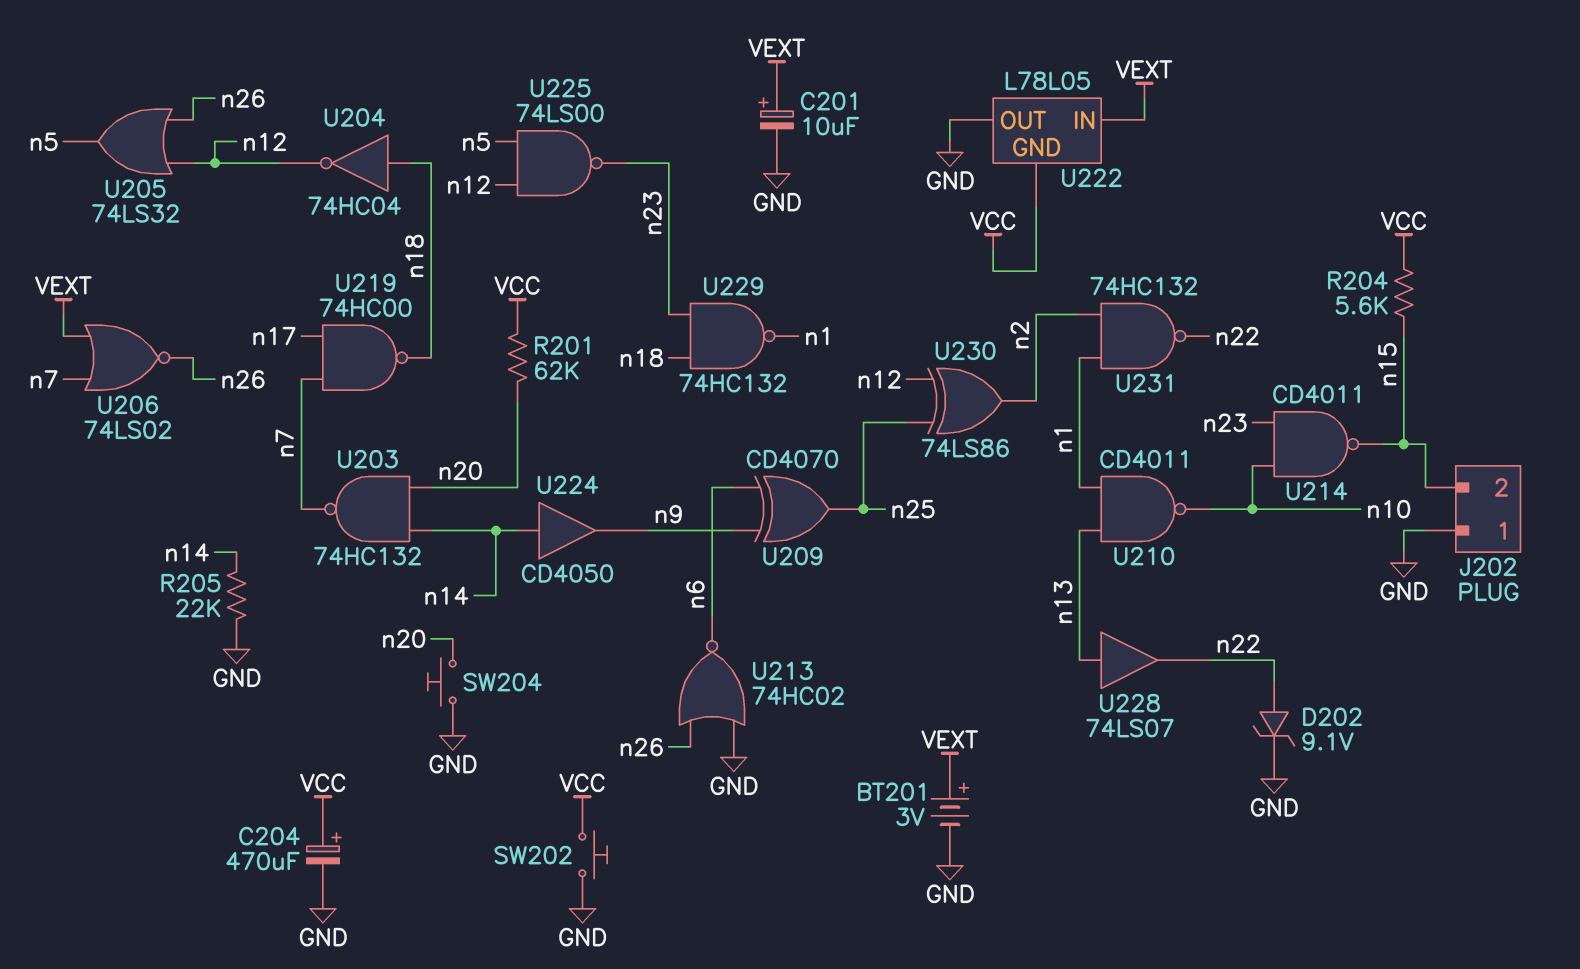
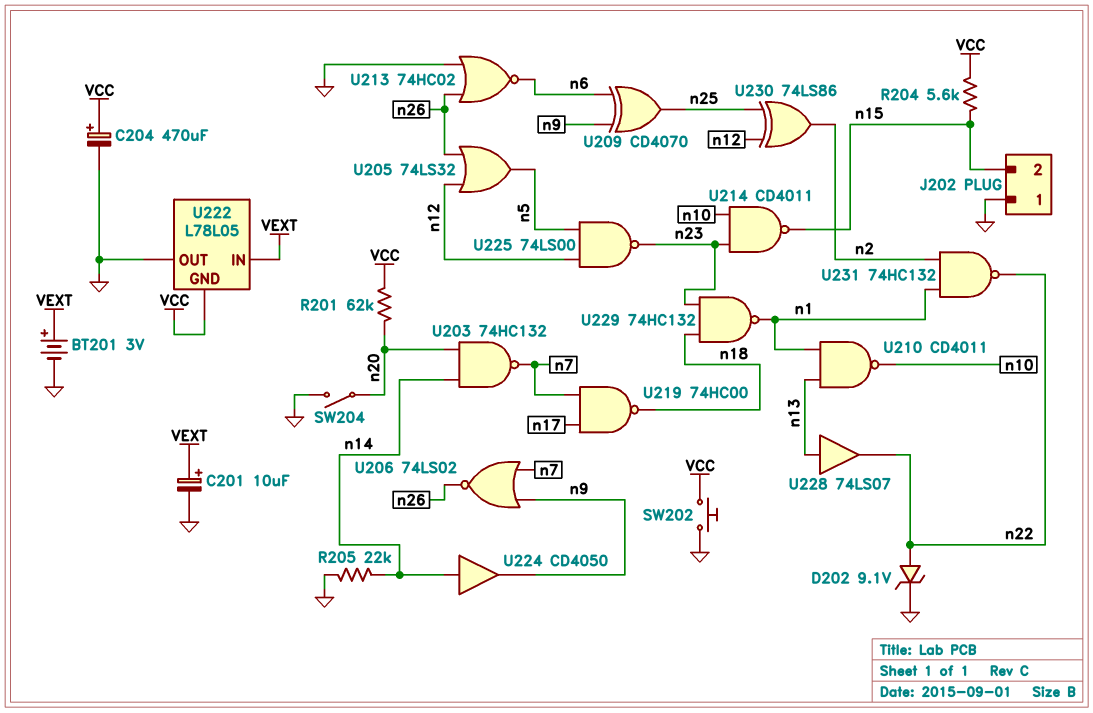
SW204: button (GND, n20) -> switch (GND, n20)
U204: NOT 74HC04 (in n18, out n12) -> none
U206: NOR 74LS02 (in VEXT, in n7, out n26) -> NOR 74LS02 (in n7, in n9, out n26)

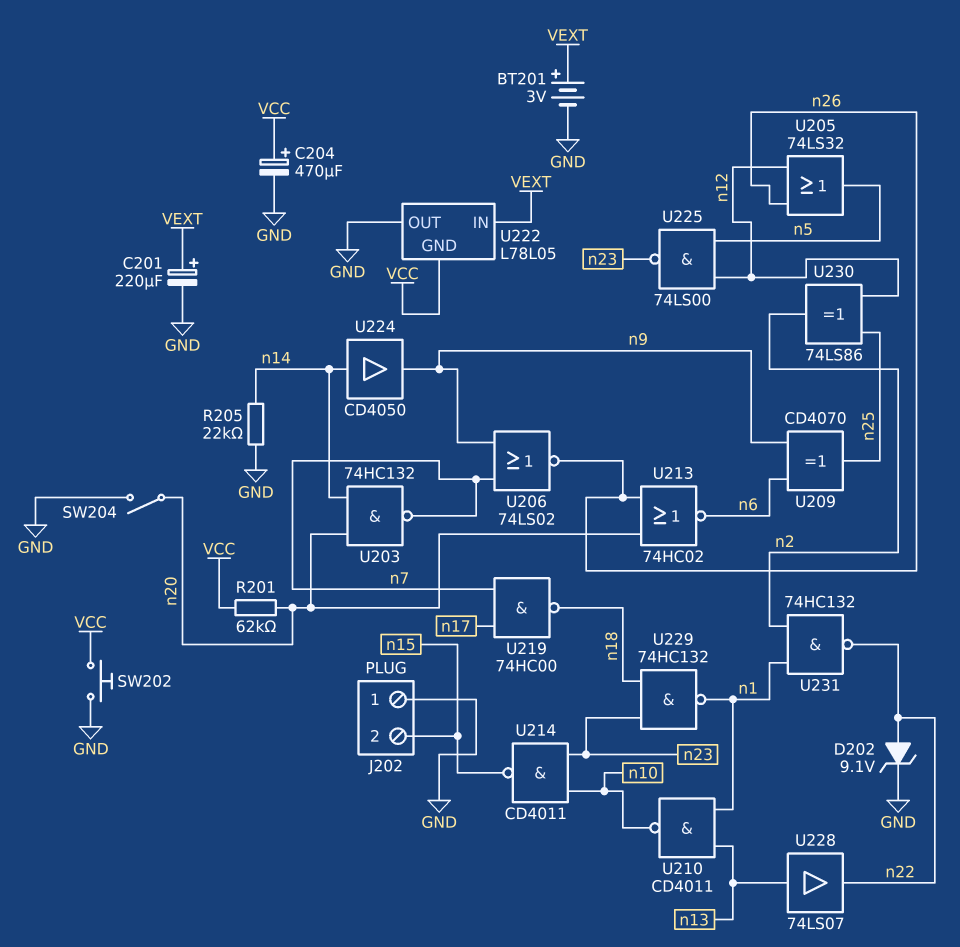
C201: 10uF (plus VEXT, minus GND) -> 220uF (plus VEXT, minus GND)
R204: 5.6k (VCC, n15) -> none
U213: NOR 74HC02 (in GND, in n26, out n6) -> NOR 74HC02 (in n20, in n26, out n6)

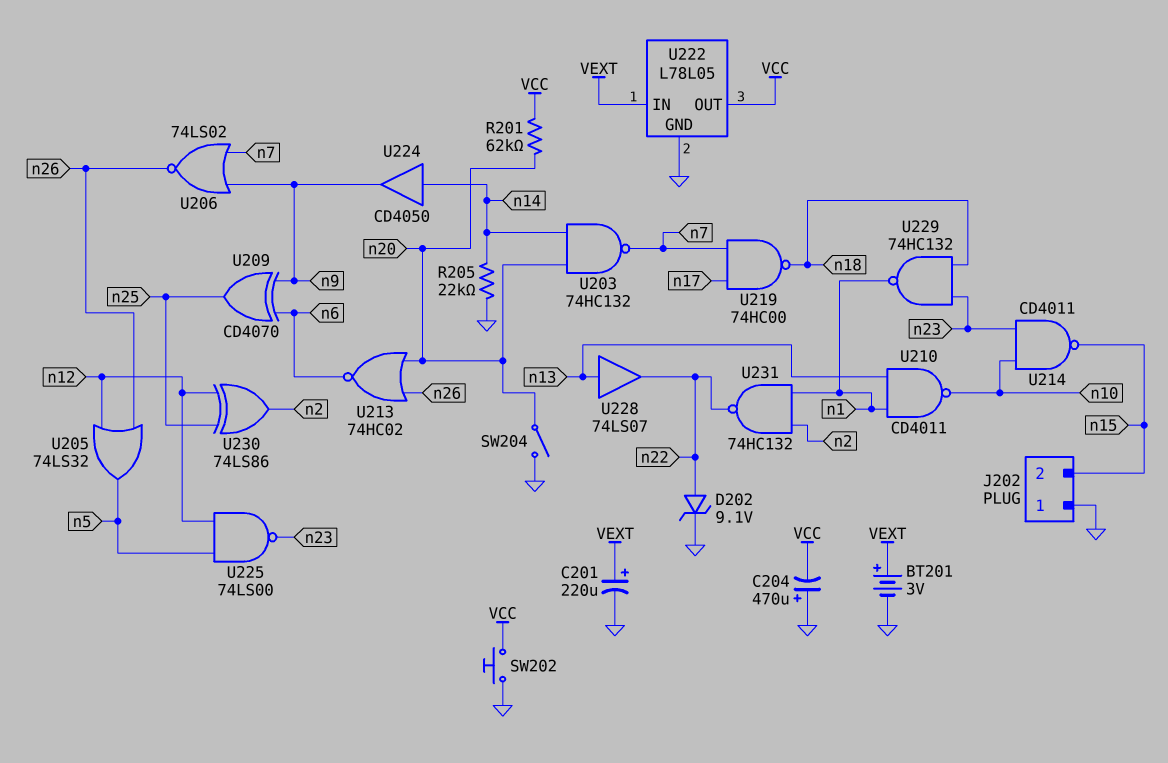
C204: 470uF (plus VCC, minus GND) -> 470uF (plus GND, minus VCC)
U222 pin GND: VCC -> GND
U222 pin OUT: GND -> VCC

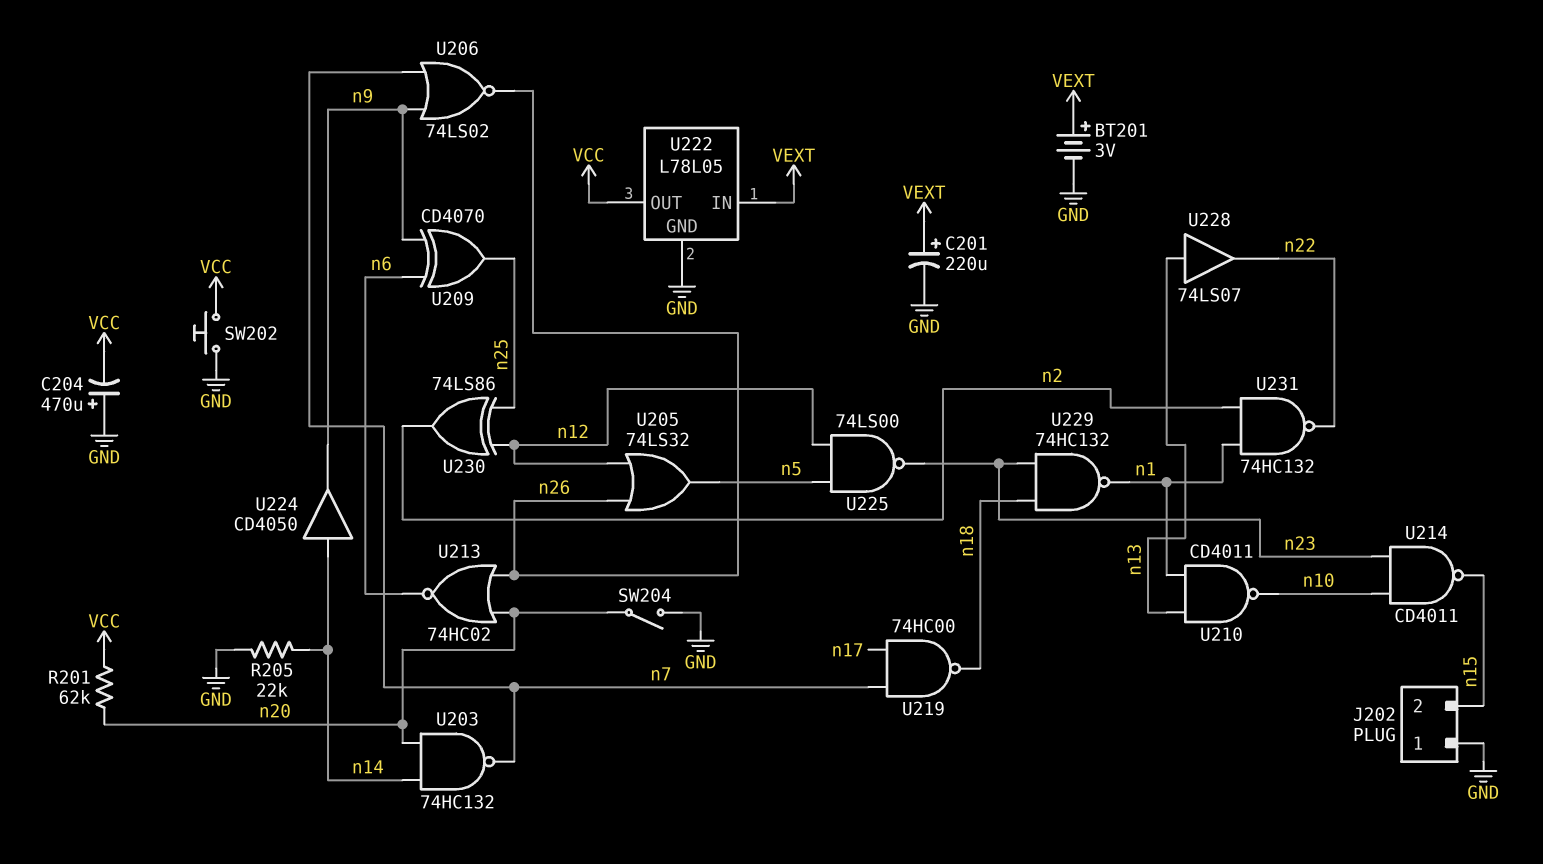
D202: zener 9.1V (A n22, K GND) -> none

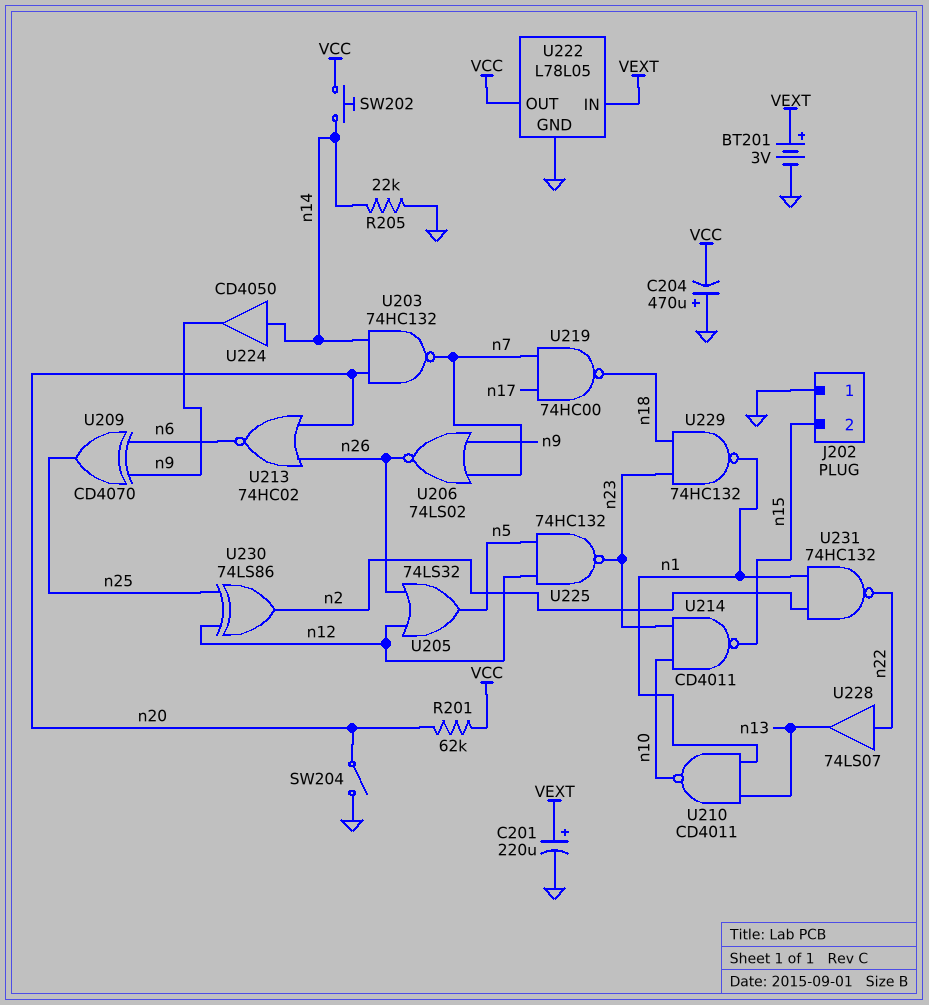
SW202: button (GND, VCC) -> button (VCC, n14)
U225: NAND 74LS00 (in n5, in n12, out n23) -> NAND 74HC132 (in n5, in n12, out n23)
U228: buffer 74LS07 (in n13, out n22) -> buffer 74LS07 (in n22, out n13)

